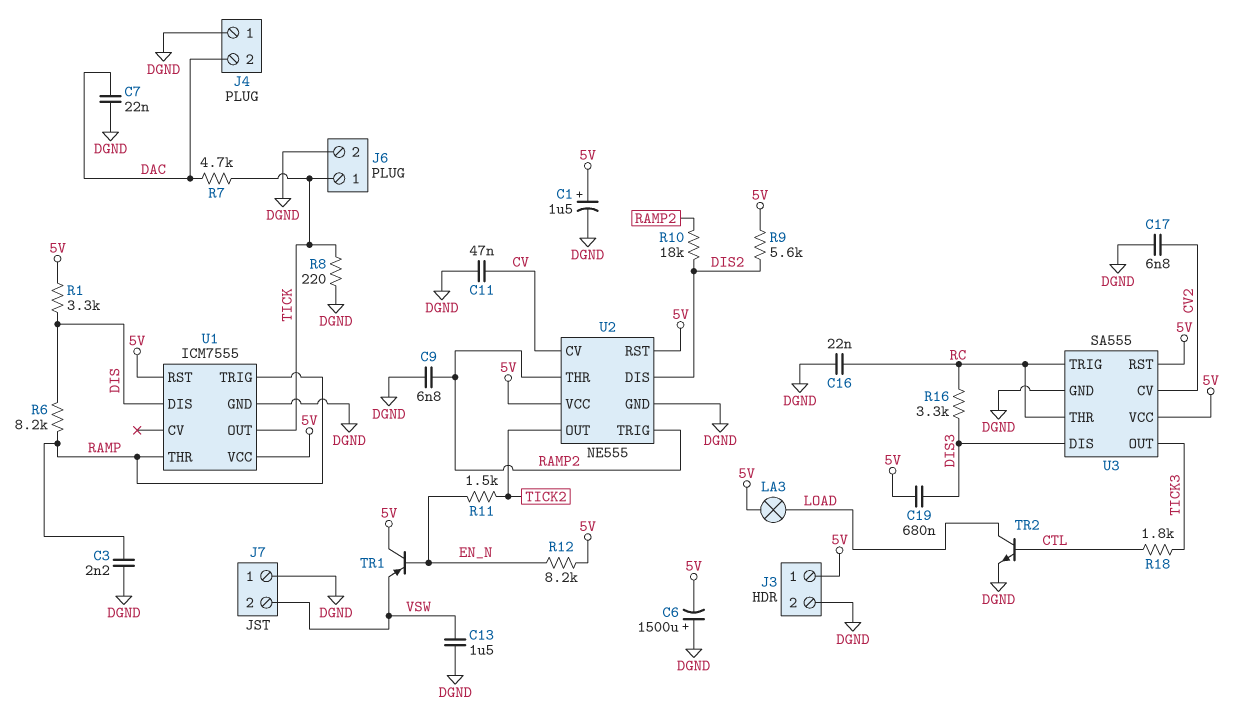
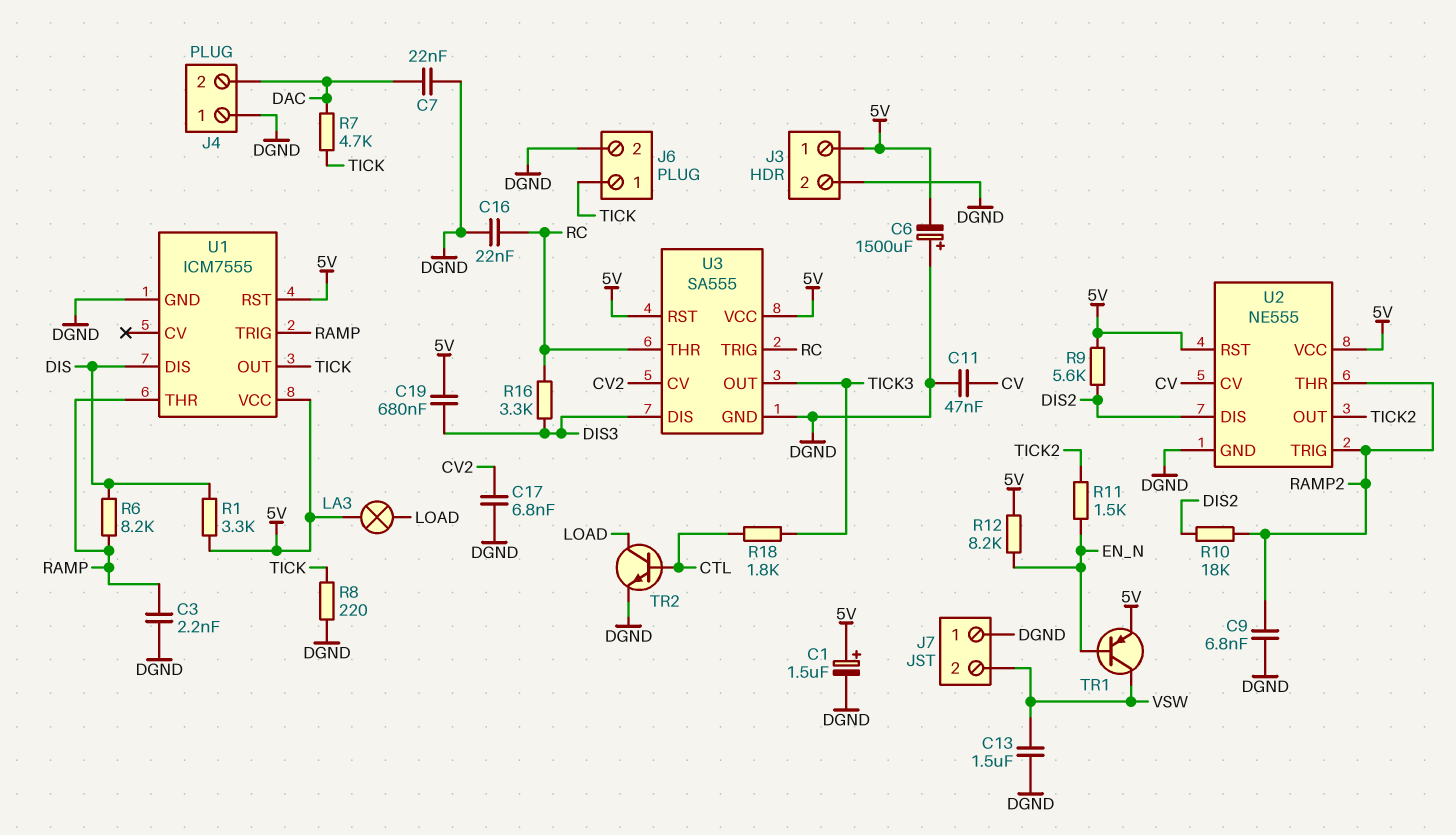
TR1: PNP (B EN_N, C 5V, E VSW) -> PNP (B EN_N, C VSW, E 5V)

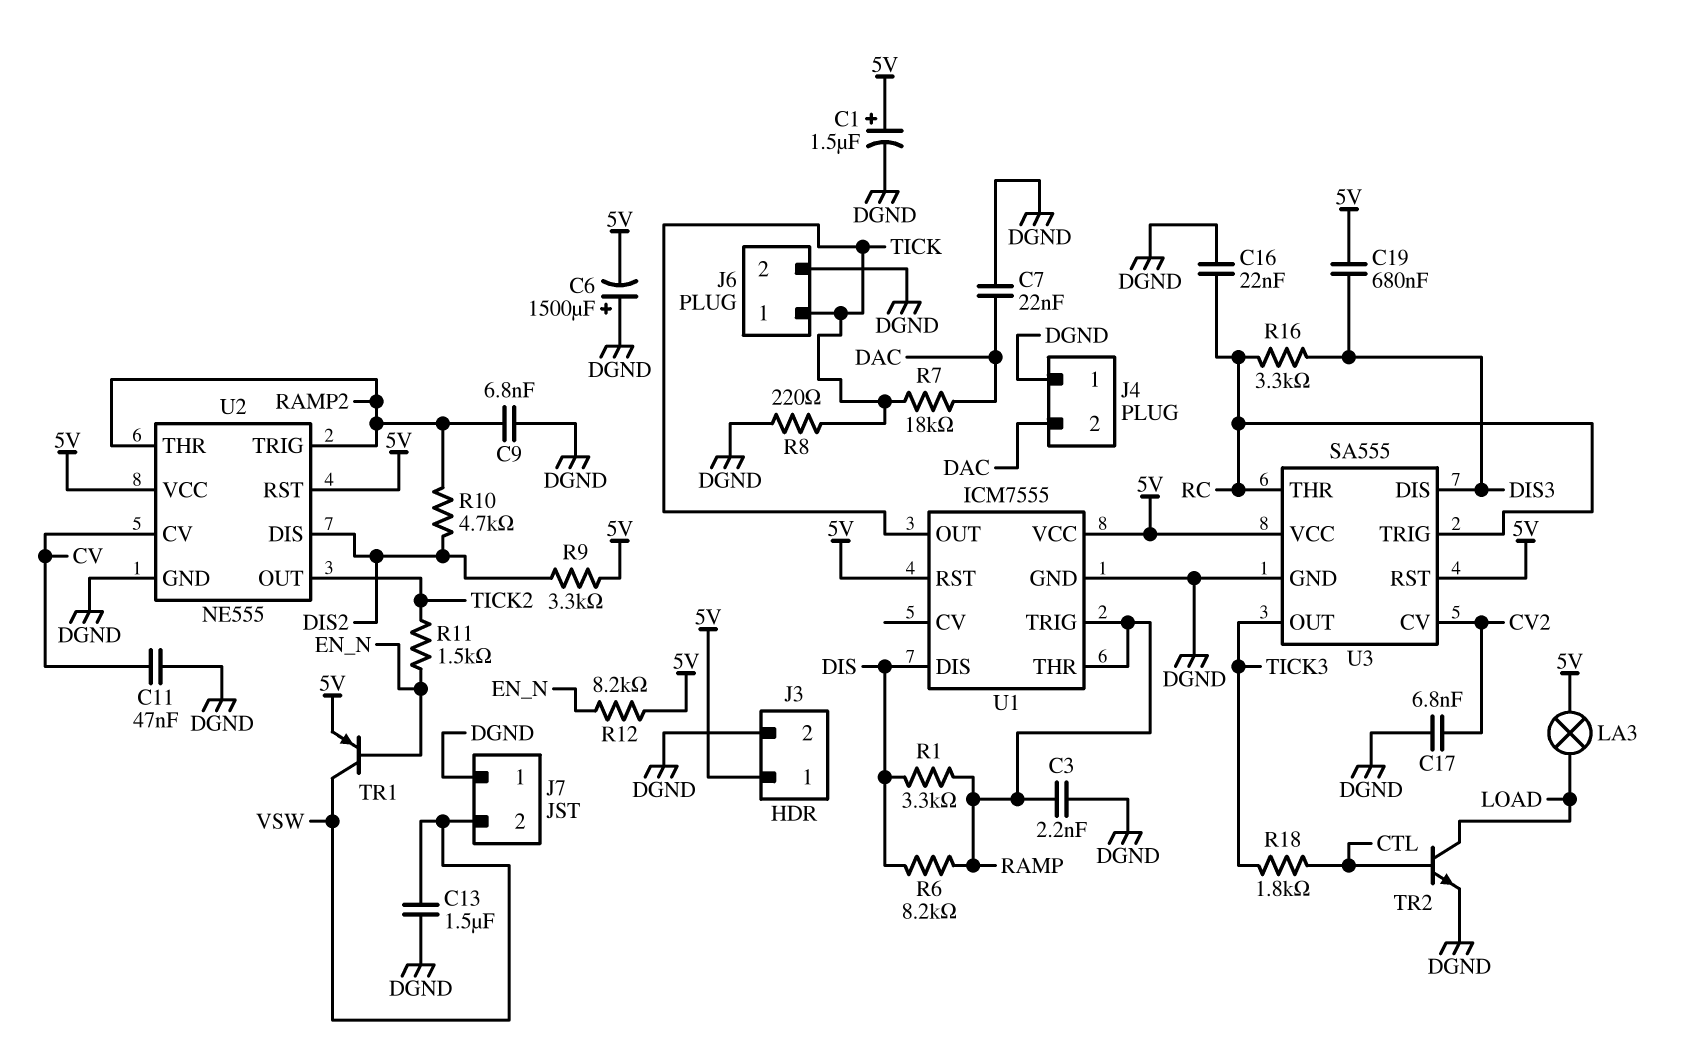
R1: 3.3k (5V, DIS) -> 3.3k (DIS, RAMP)
R7: 4.7k (DAC, TICK) -> 18k (DAC, TICK)
R9: 5.6k (5V, DIS2) -> 3.3k (5V, DIS2)
R10: 18k (DIS2, RAMP2) -> 4.7k (DIS2, RAMP2)

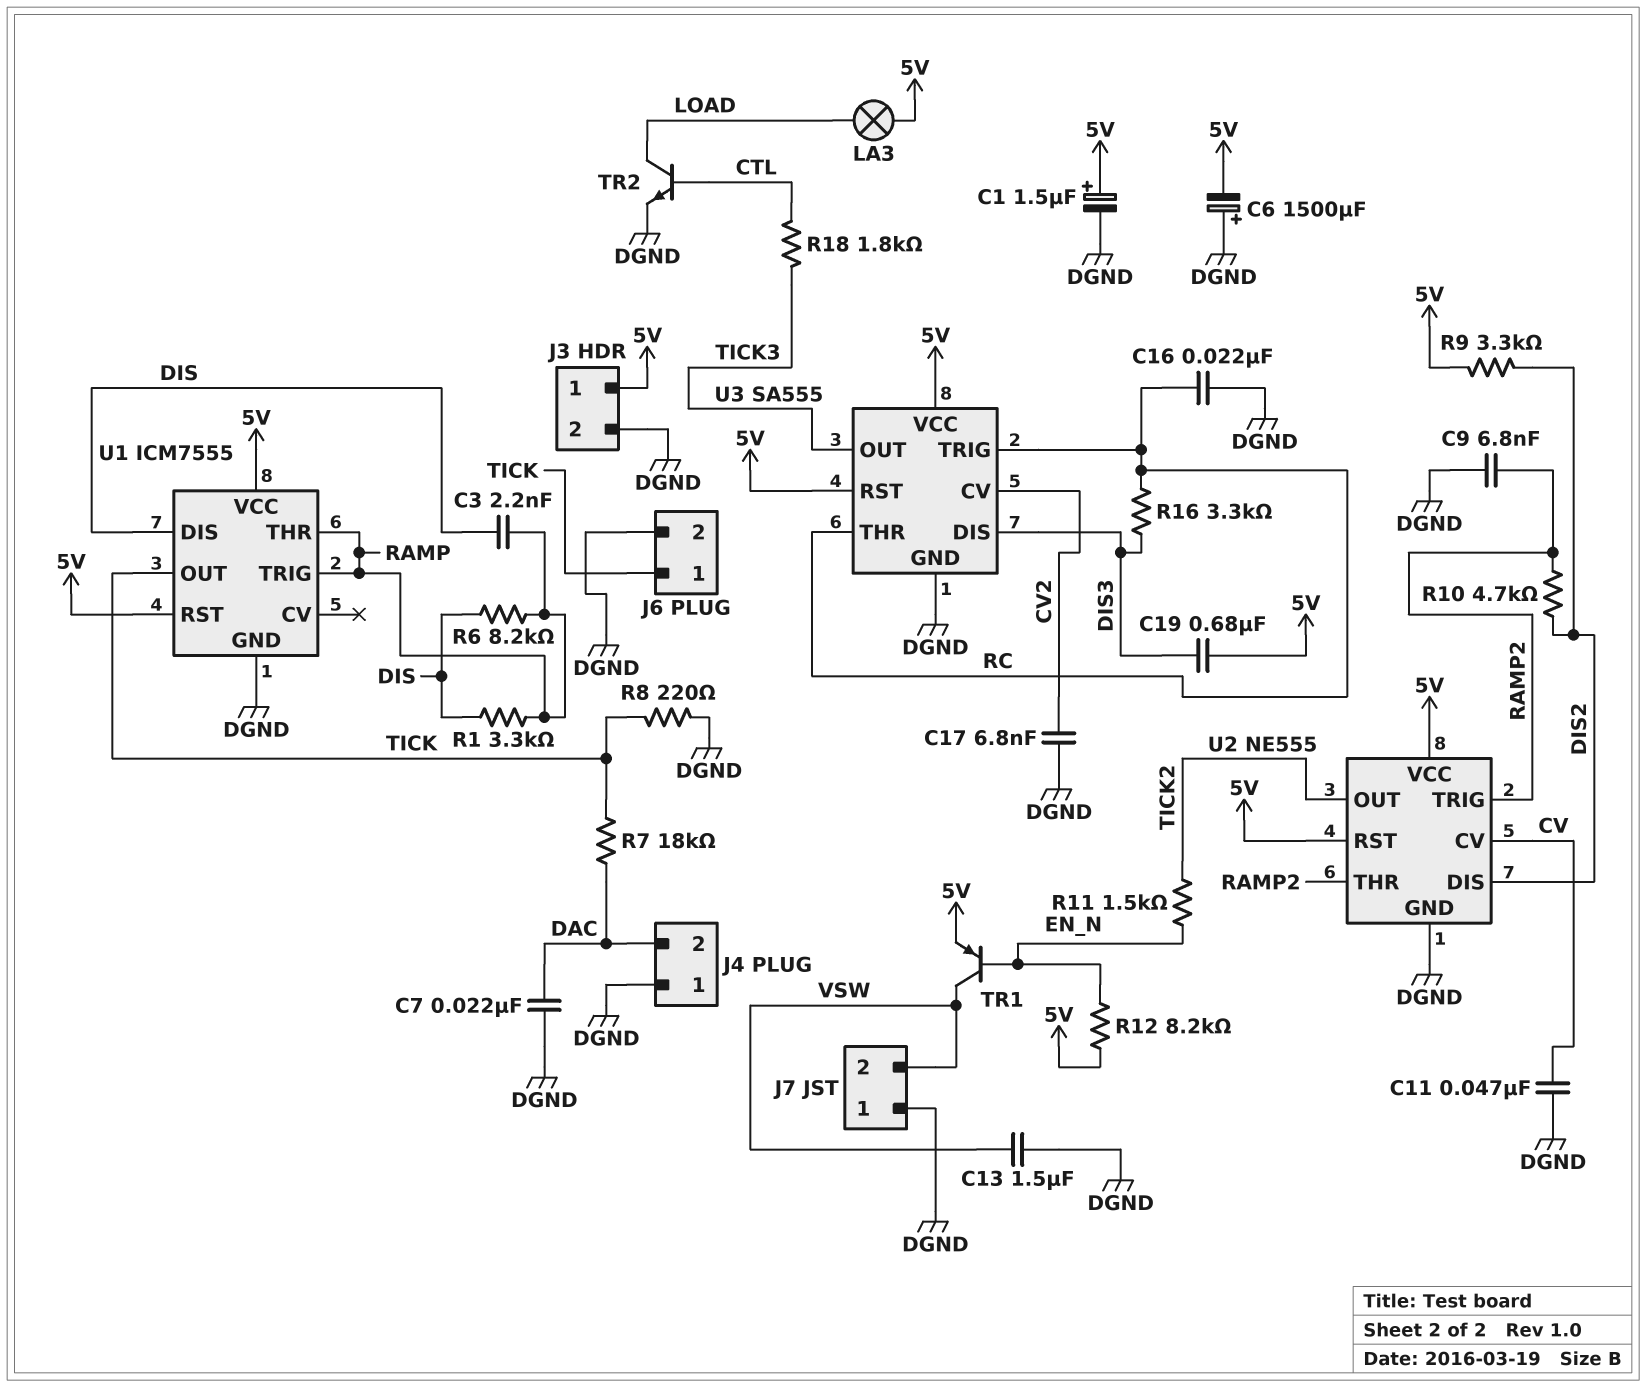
C3: 2.2nF (DGND, RAMP) -> 2.2nF (DIS, RAMP)

